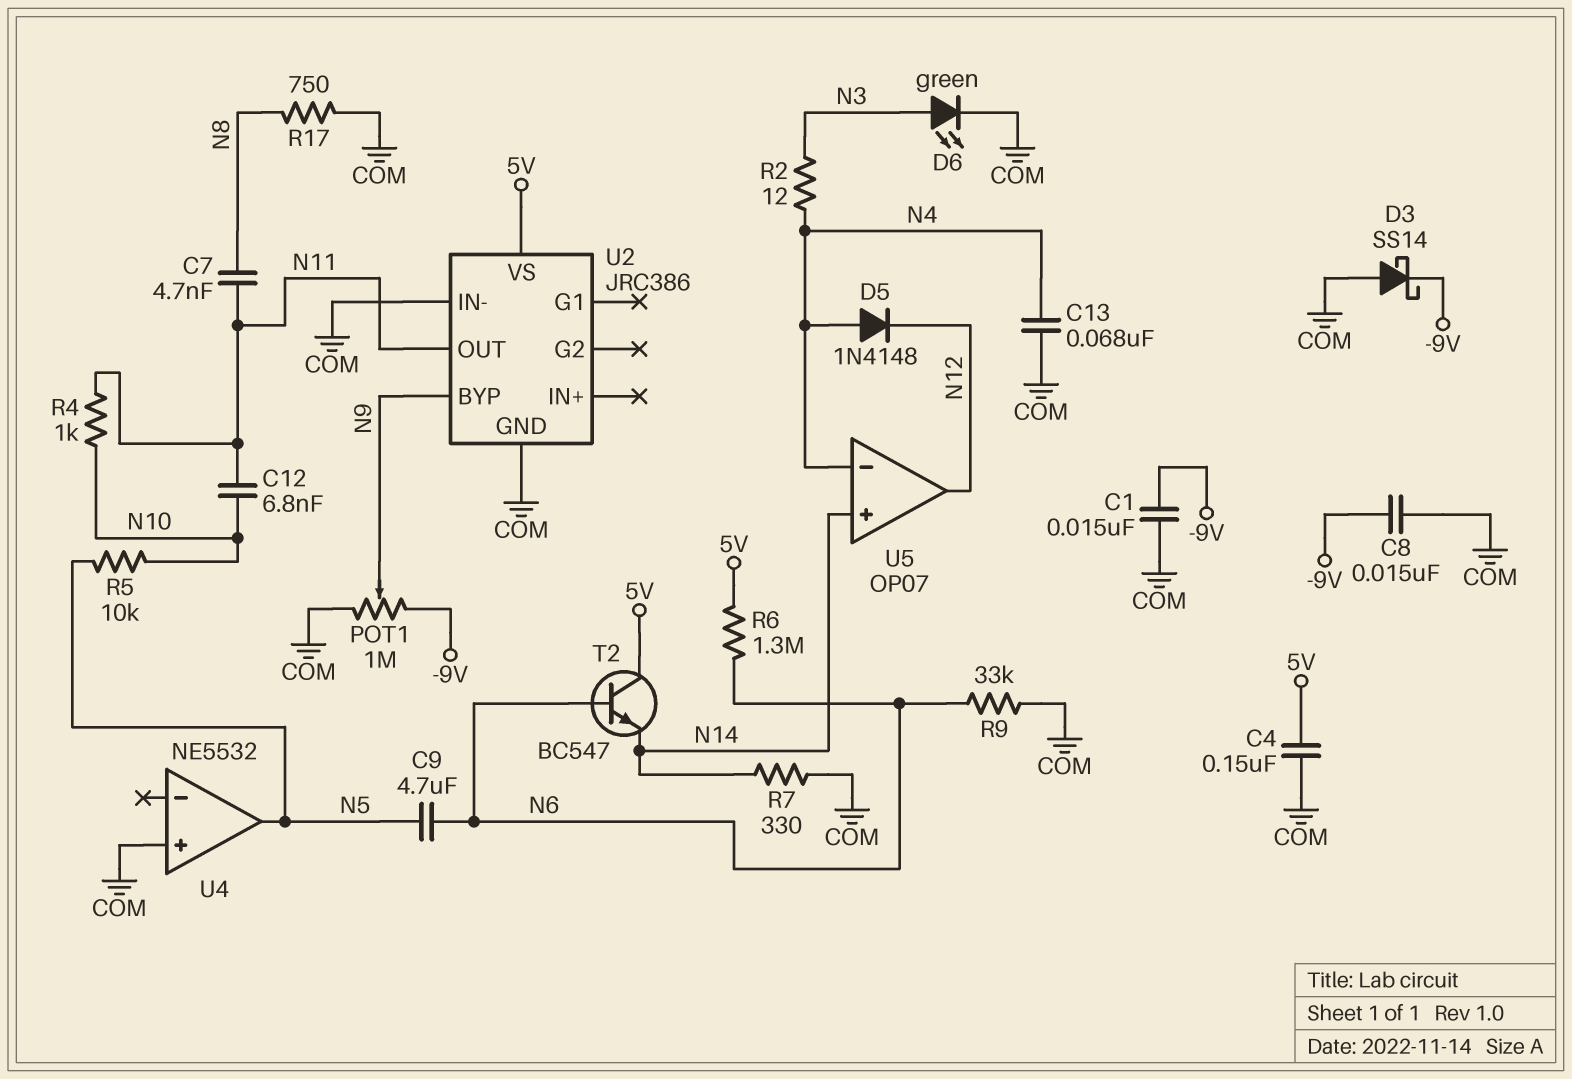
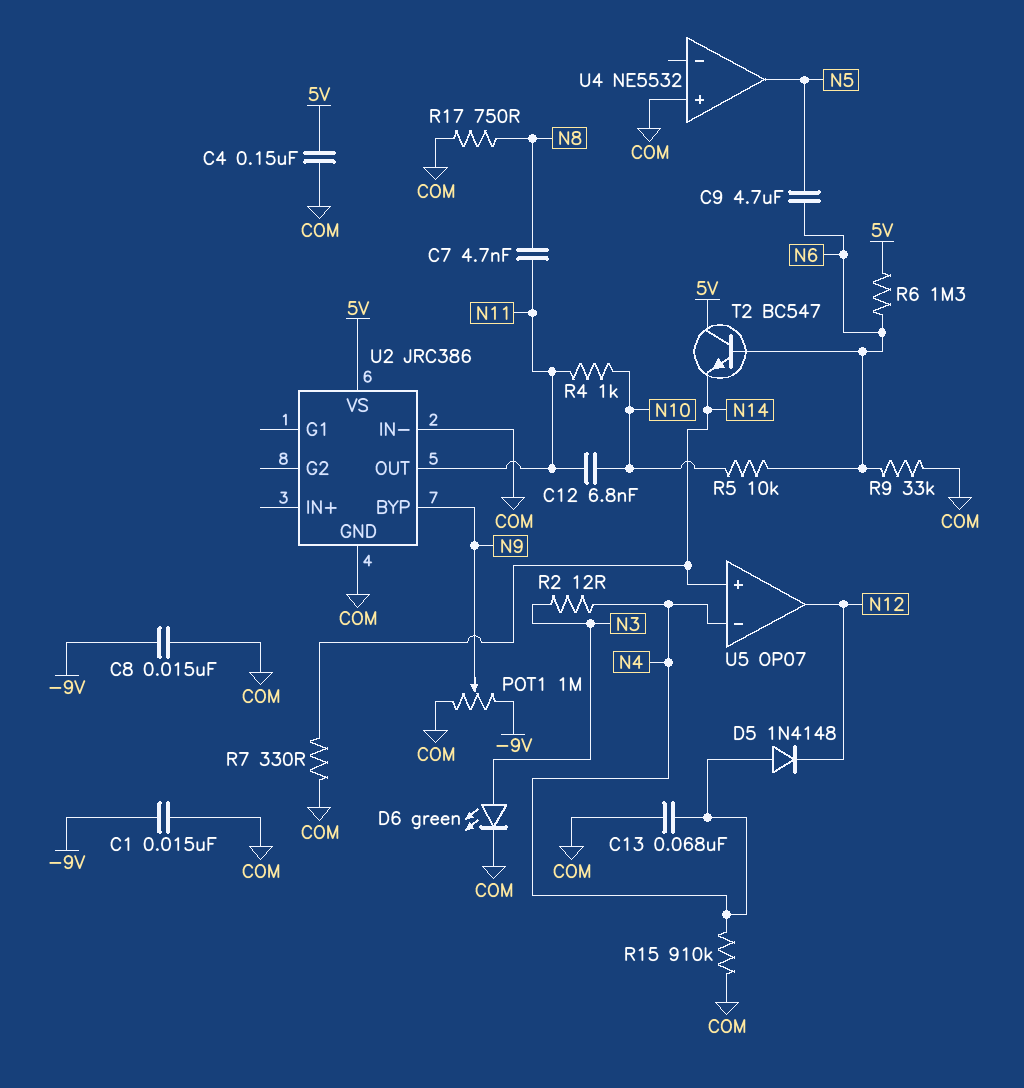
D3: schottky SS14 (A COM, K -9V) -> none
R5: 10k (N5, N10) -> 10k (N6, N10)
R15: none -> 910k (COM, N4)

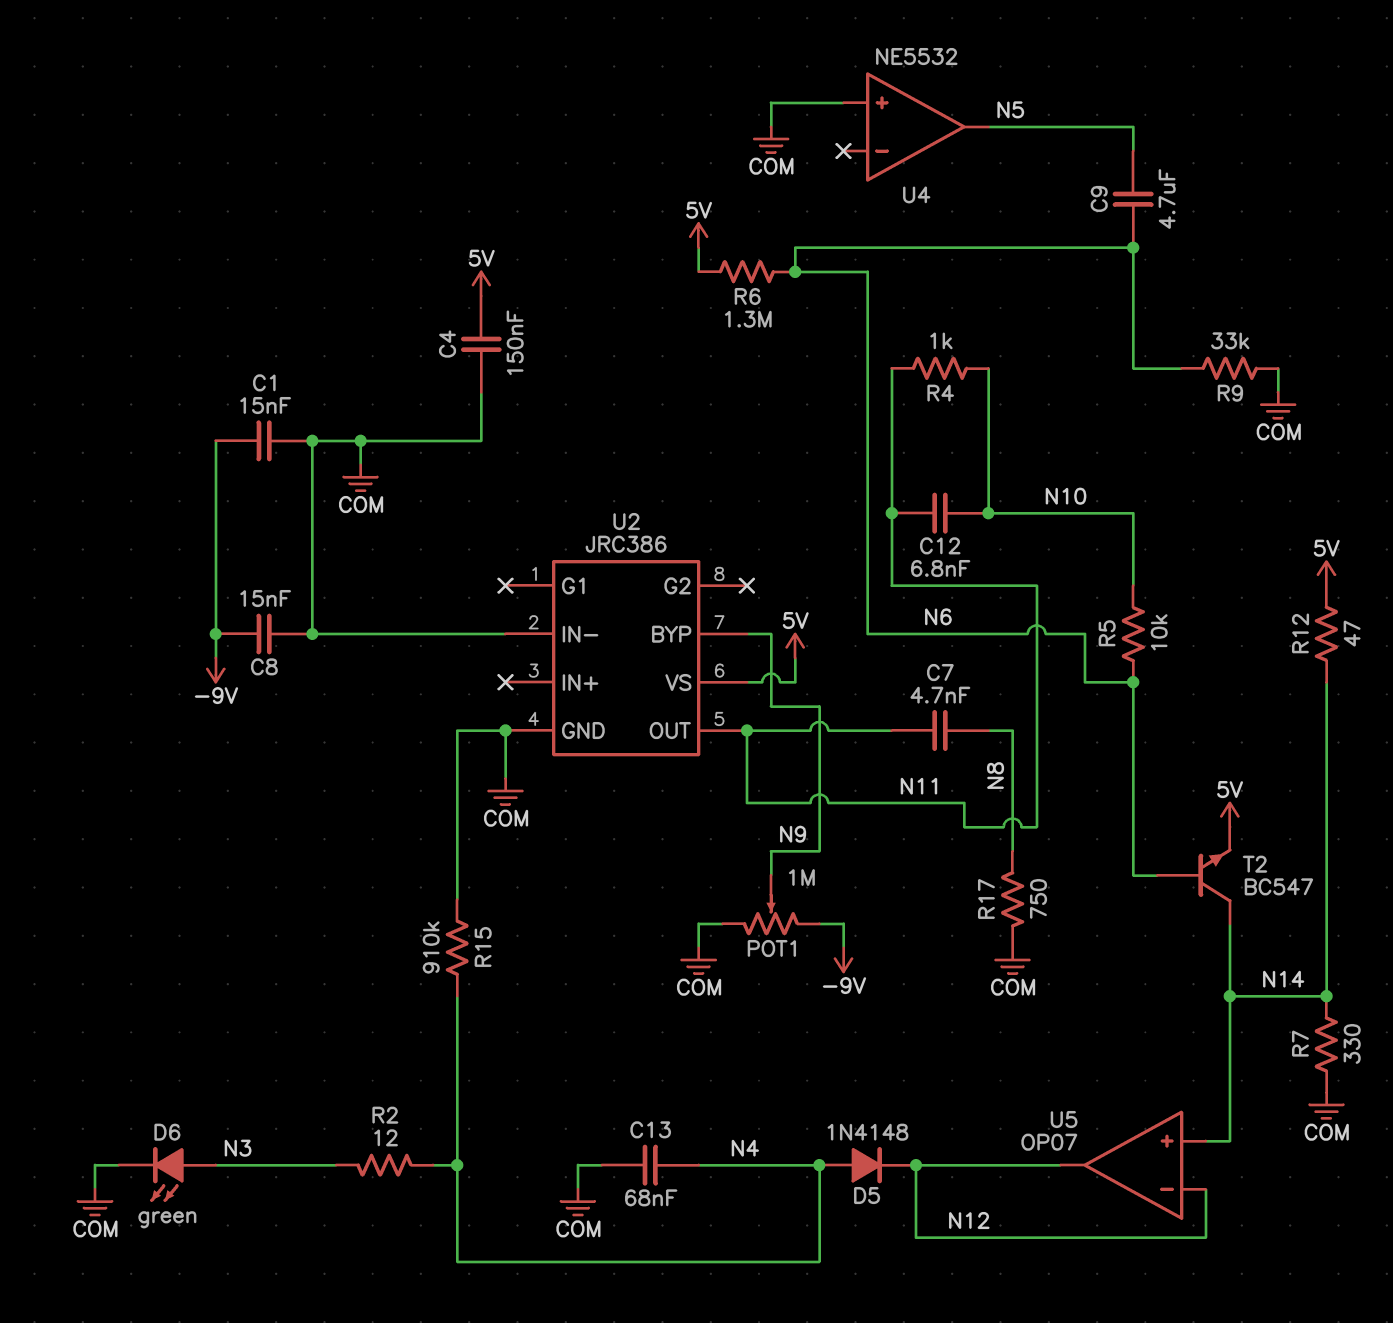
R12: none -> 47 (5V, N14)
T2: NPN BC547 (B N6, C 5V, E N14) -> NPN BC547 (B N6, C N14, E 5V)
U5 pin in-: N4 -> N12

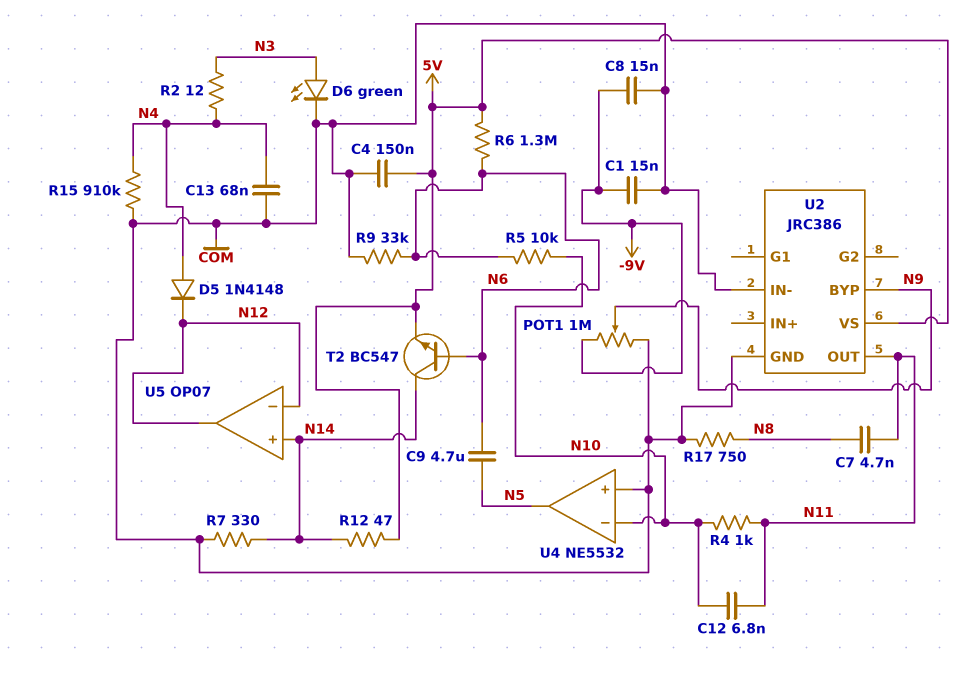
U4 pin in-: none -> N10

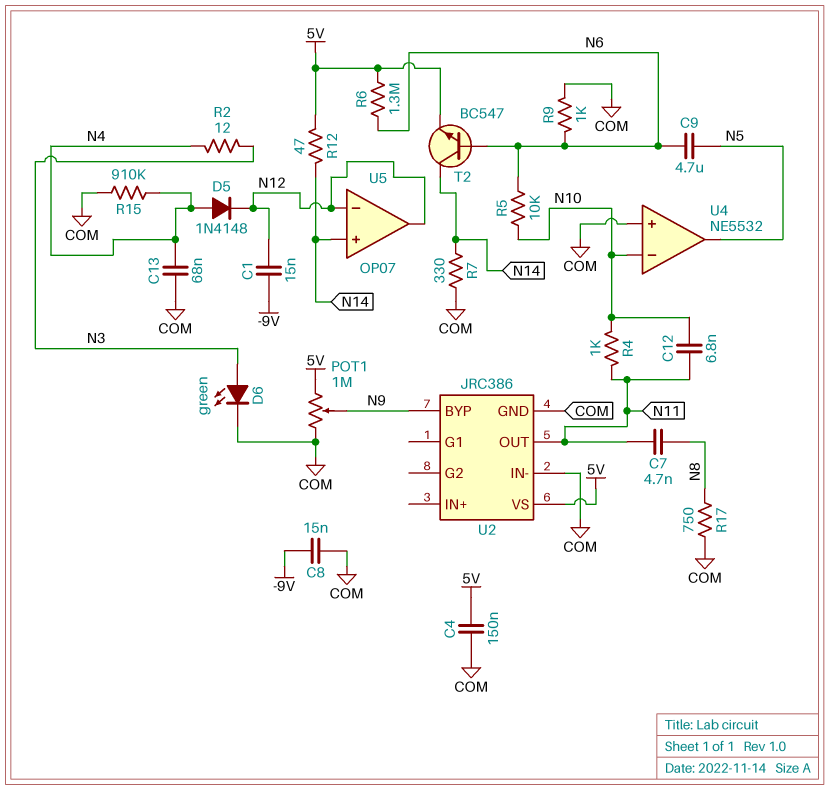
C1: 15nF (-9V, COM) -> 15nF (-9V, N12)
POT1: 1M (-9V, COM, wiper N9) -> 1M (5V, COM, wiper N9)
R9: 33k (COM, N6) -> 1k (COM, N6)

